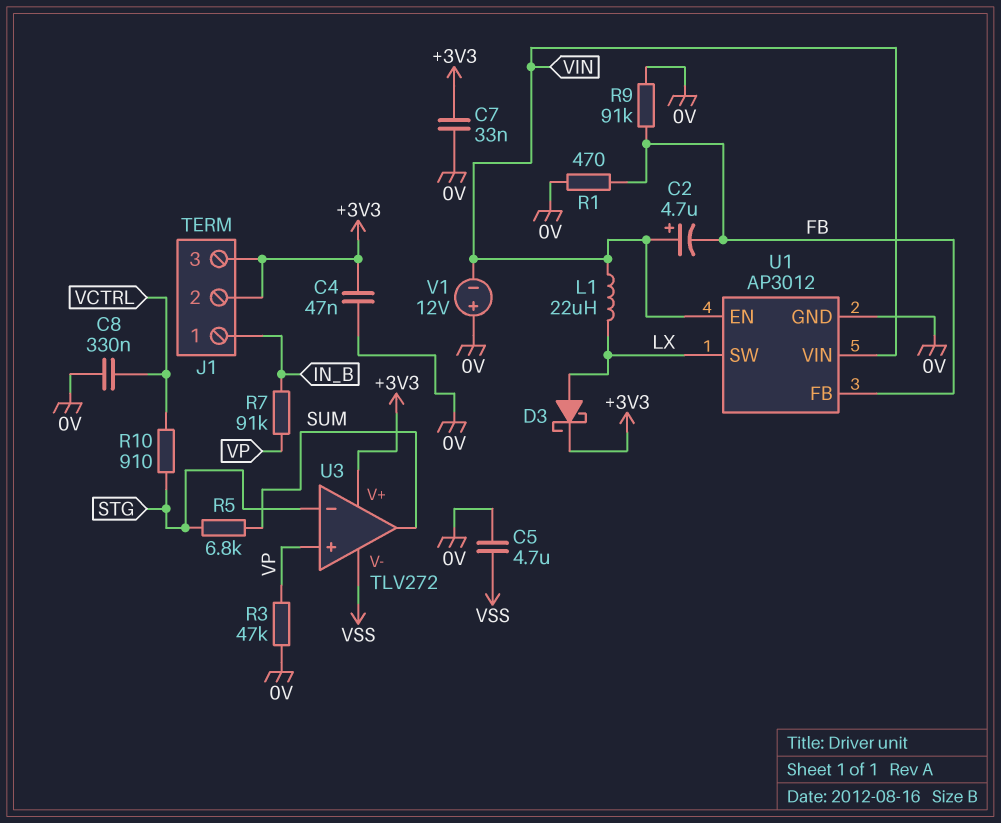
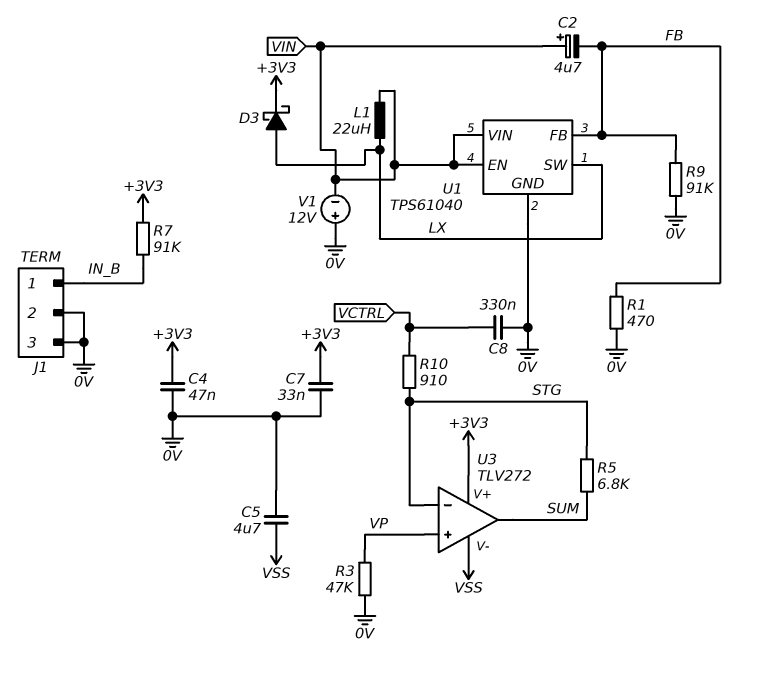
J1 pin 2: +3V3 -> 0V
J1 pin 3: +3V3 -> 0V
R7: 91k (IN_B, VP) -> 91k (+3V3, IN_B)
U1: AP3012 -> TPS61040

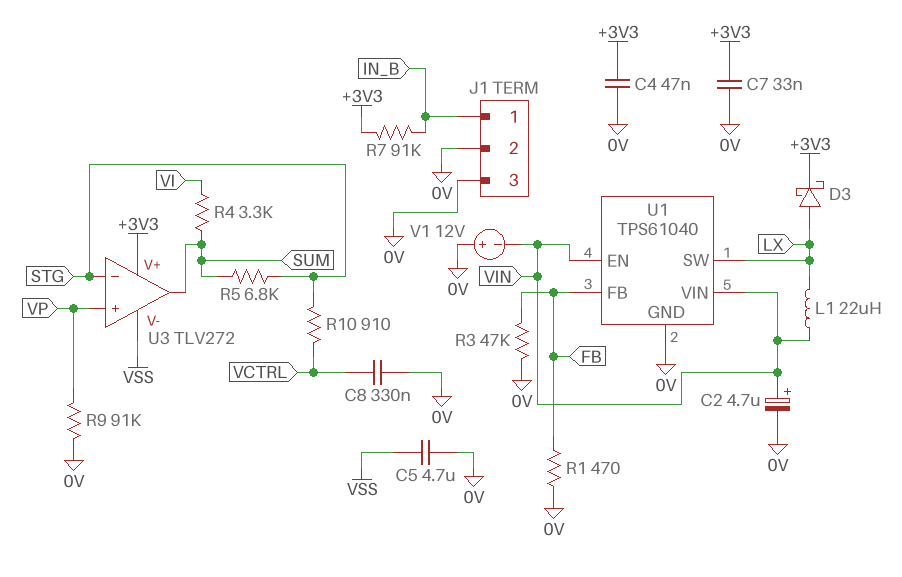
C2: 4.7uF (plus VIN, minus FB) -> 4.7uF (plus VIN, minus 0V)
R3: 47k (0V, VP) -> 47k (0V, FB)
R4: none -> 3.3k (SUM, VI)
R9: 91k (0V, FB) -> 91k (0V, VP)

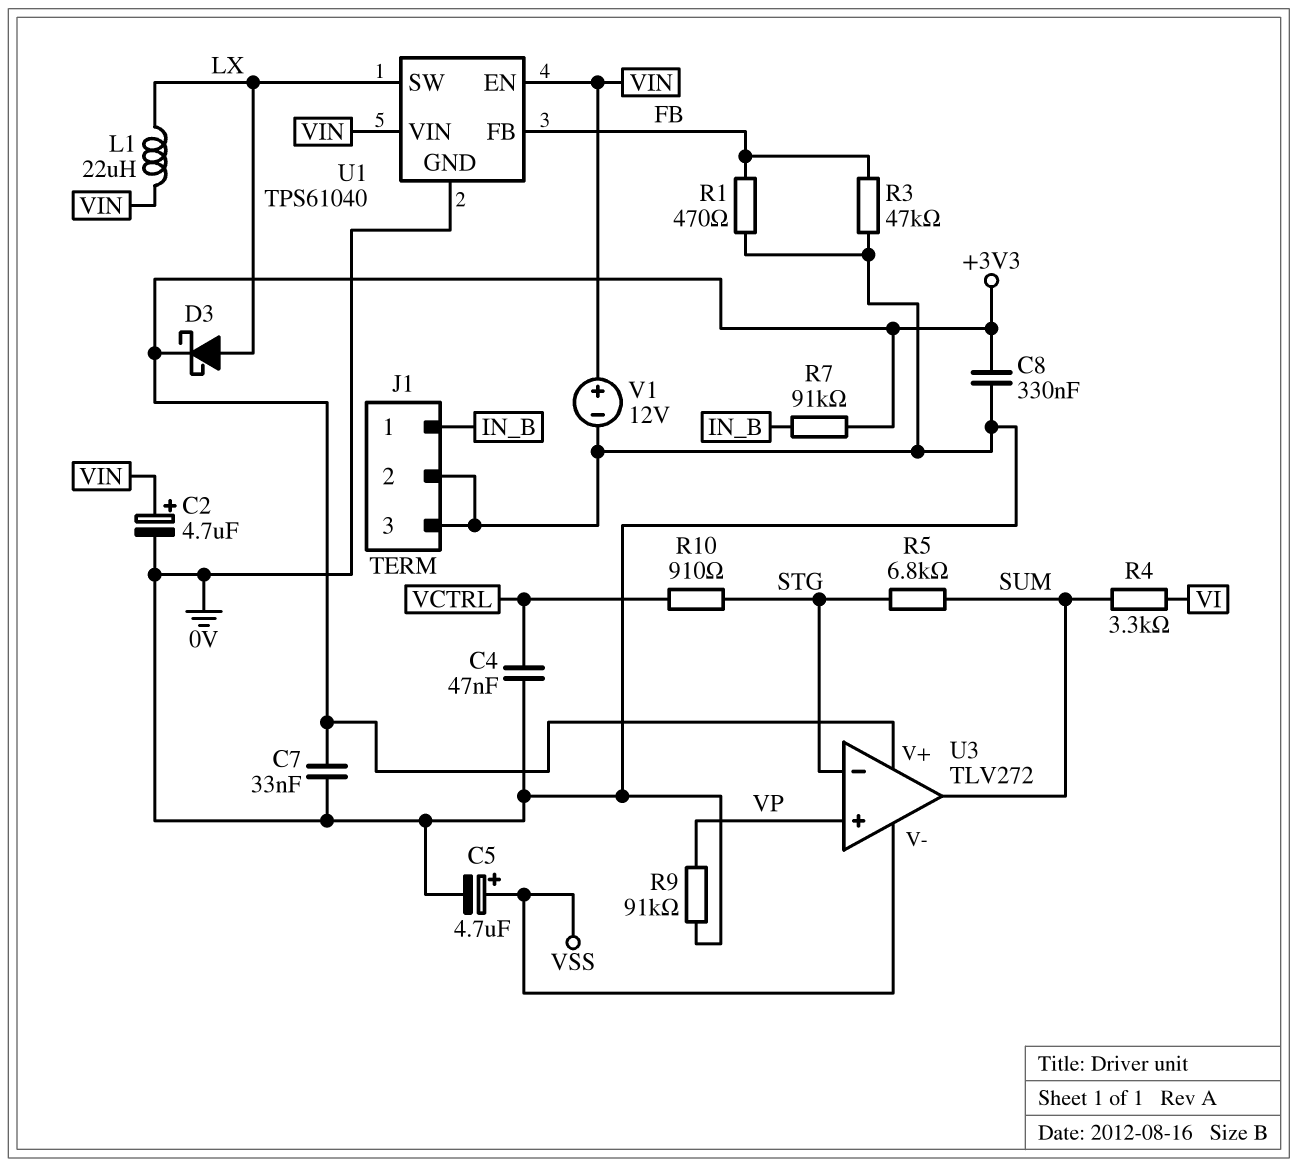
C4: 47nF (+3V3, 0V) -> 47nF (0V, VCTRL)
C5: 4.7uF (0V, VSS) -> 4.7uF (plus VSS, minus 0V)
C8: 330nF (0V, VCTRL) -> 330nF (+3V3, 0V)
V1: 12V (plus 0V, minus VIN) -> 12V (plus VIN, minus 0V)

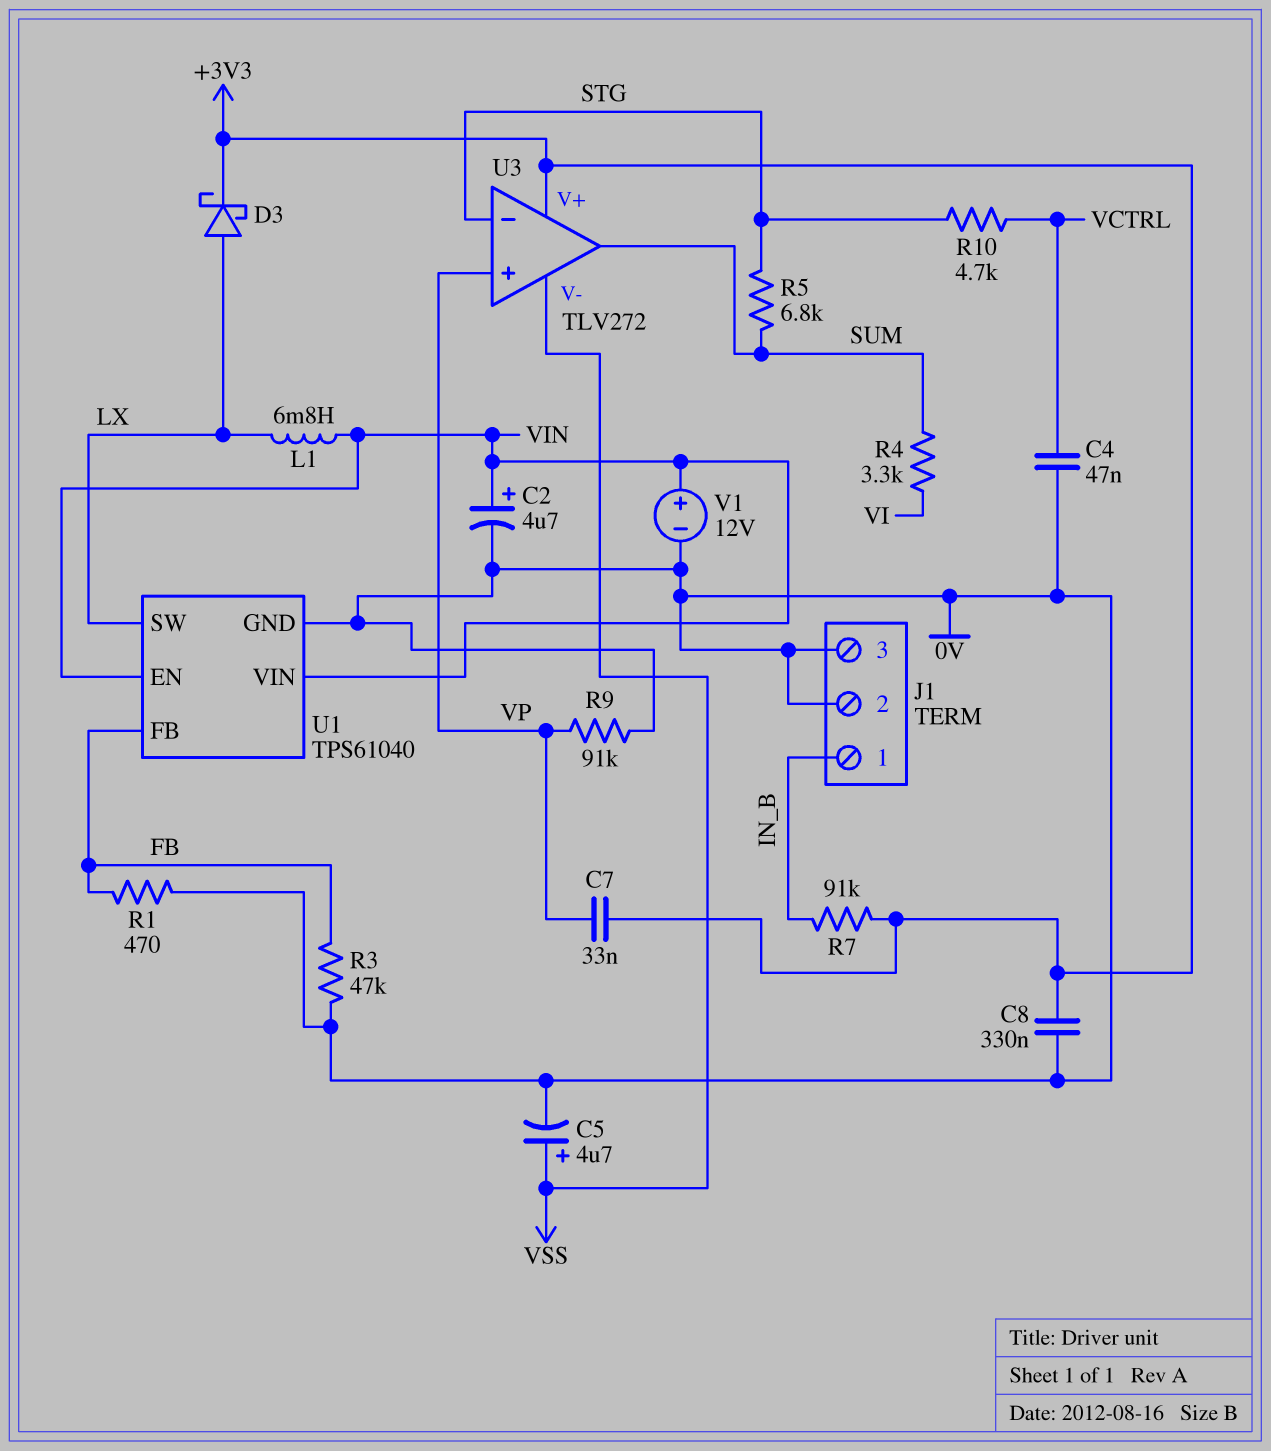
C7: 33nF (+3V3, 0V) -> 33nF (+3V3, VP)
L1: 22uH (LX, VIN) -> 6.8mH (LX, VIN)
R10: 910 (STG, VCTRL) -> 4.7k (STG, VCTRL)

